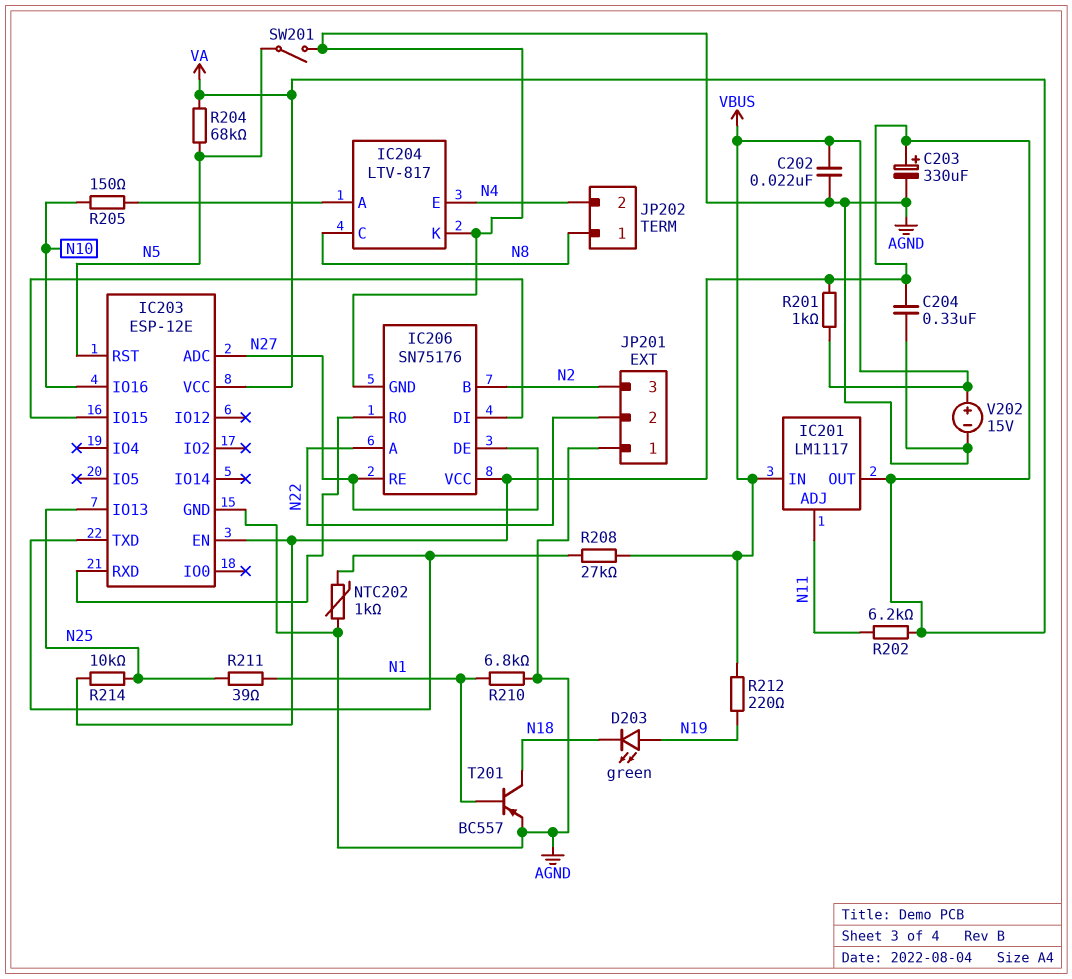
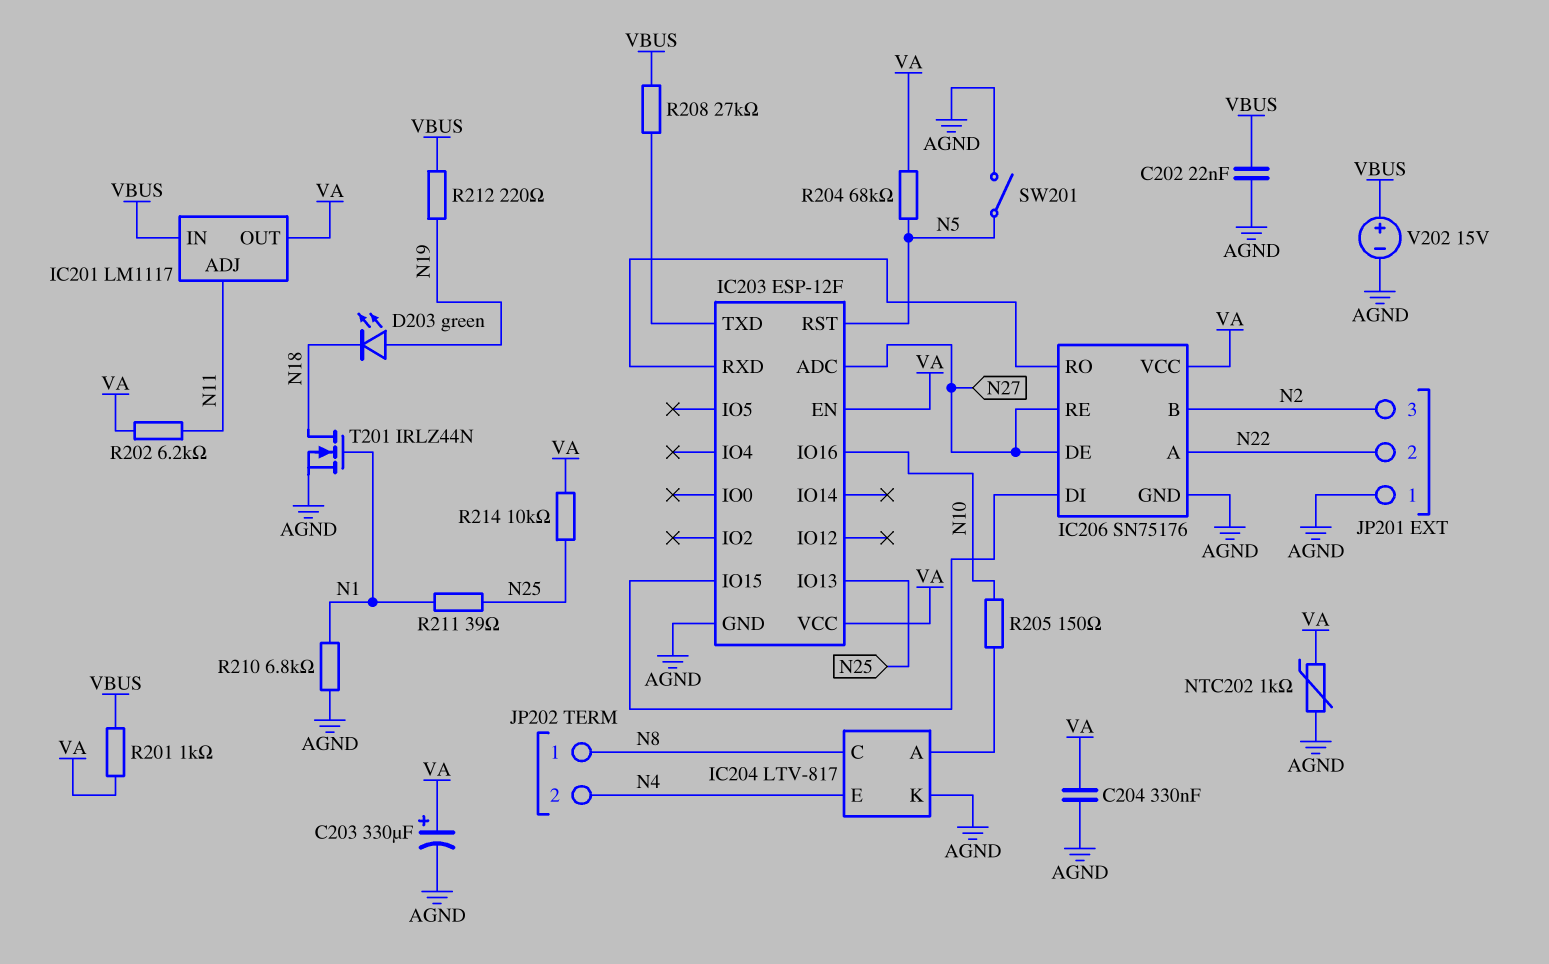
IC203: ESP-12E -> ESP-12F
NTC202: 1k (AGND, IC203/TXD) -> 1k (AGND, VA)
T201: PNP BC557 (B N1, C N18, E AGND) -> NMOS IRLZ44N (G N1, D N18, S AGND)

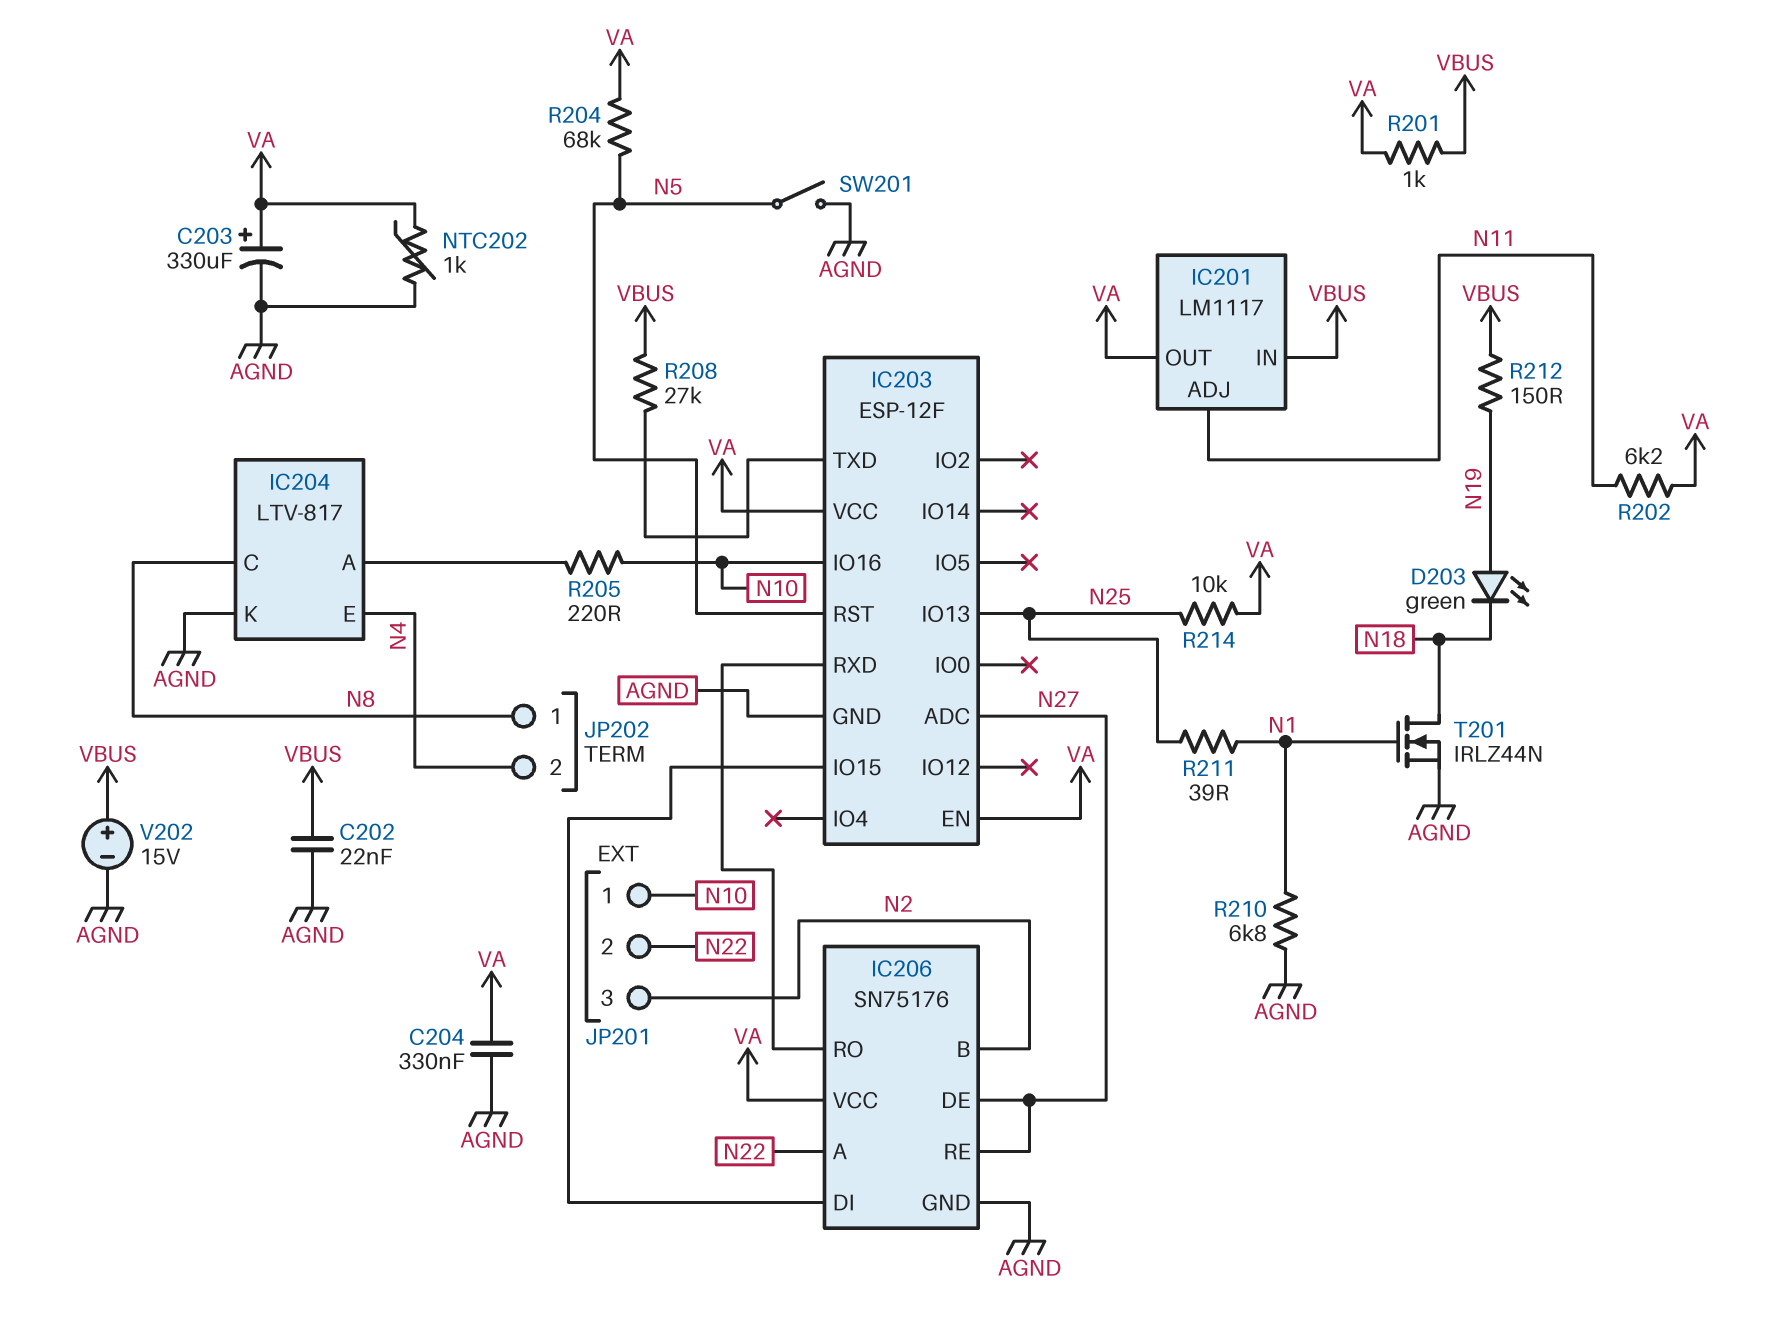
JP201 pin 1: AGND -> N10
R205: 150 (IC204/A, N10) -> 220 (IC204/A, N10)
R212: 220 (N19, VBUS) -> 150 (N19, VBUS)

